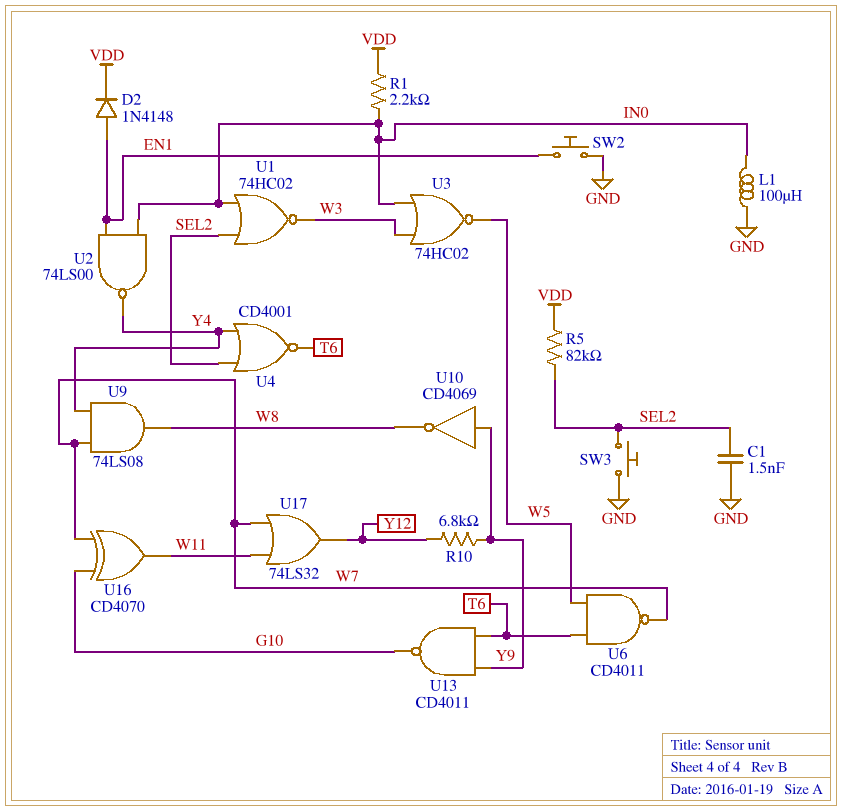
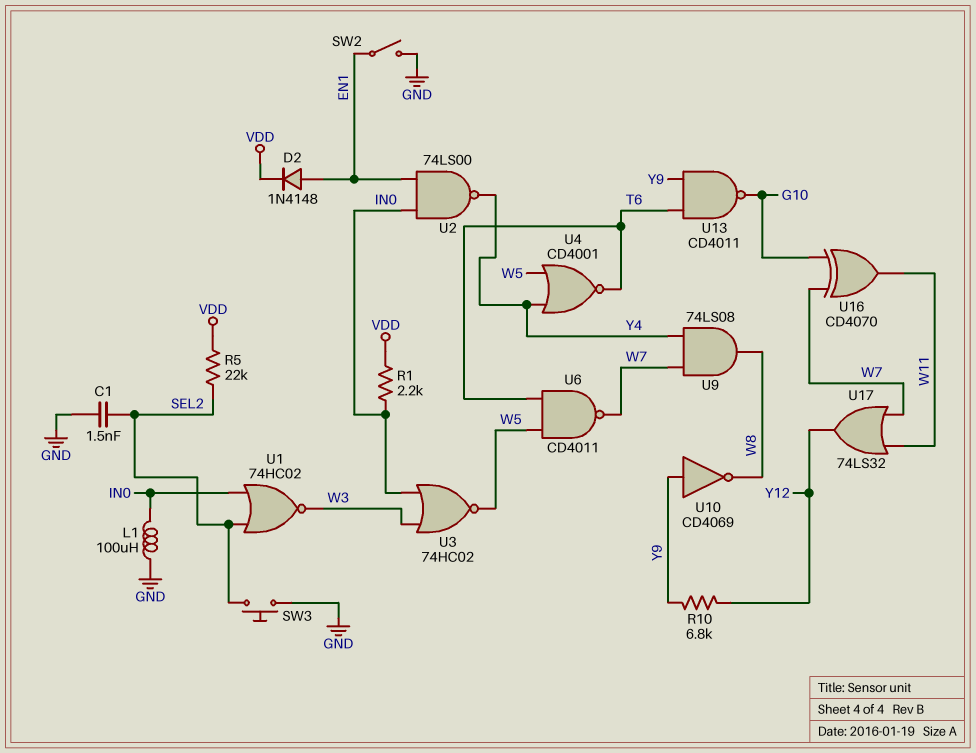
R5: 82k (SEL2, VDD) -> 22k (SEL2, VDD)
SW2: button (EN1, GND) -> switch (EN1, GND)
U4: NOR CD4001 (in SEL2, in Y4, out T6) -> NOR CD4001 (in W5, in Y4, out T6)

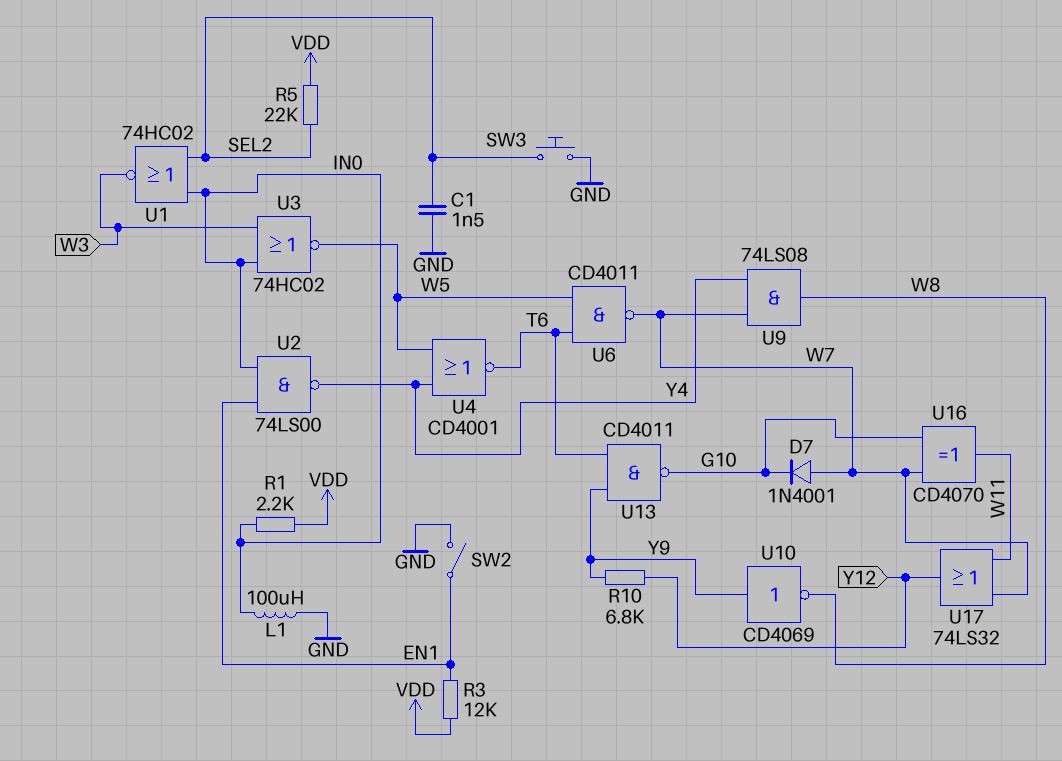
D2: diode 1N4148 (A EN1, K VDD) -> none
D7: none -> diode 1N4001 (A W7, K G10)
R3: none -> 12k (EN1, VDD)

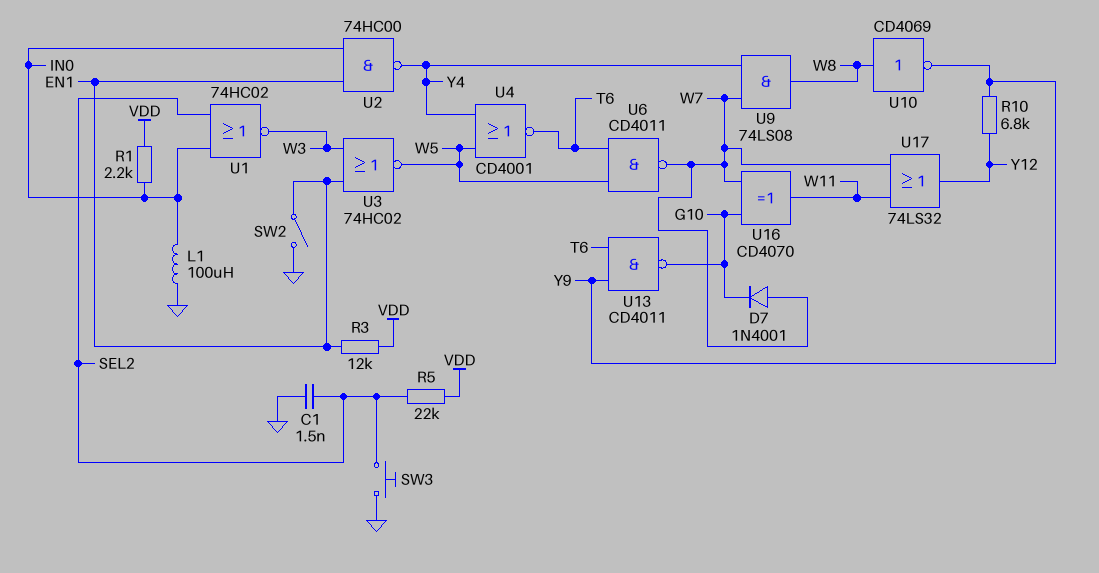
U2: NAND 74LS00 (in EN1, in IN0, out Y4) -> NAND 74HC00 (in EN1, in IN0, out Y4)
U3: NOR 74HC02 (in IN0, in W3, out W5) -> NOR 74HC02 (in EN1, in W3, out W5)
U10: NOT CD4069 (in Y9, out W8) -> NOT CD4069 (in W8, out Y9)

